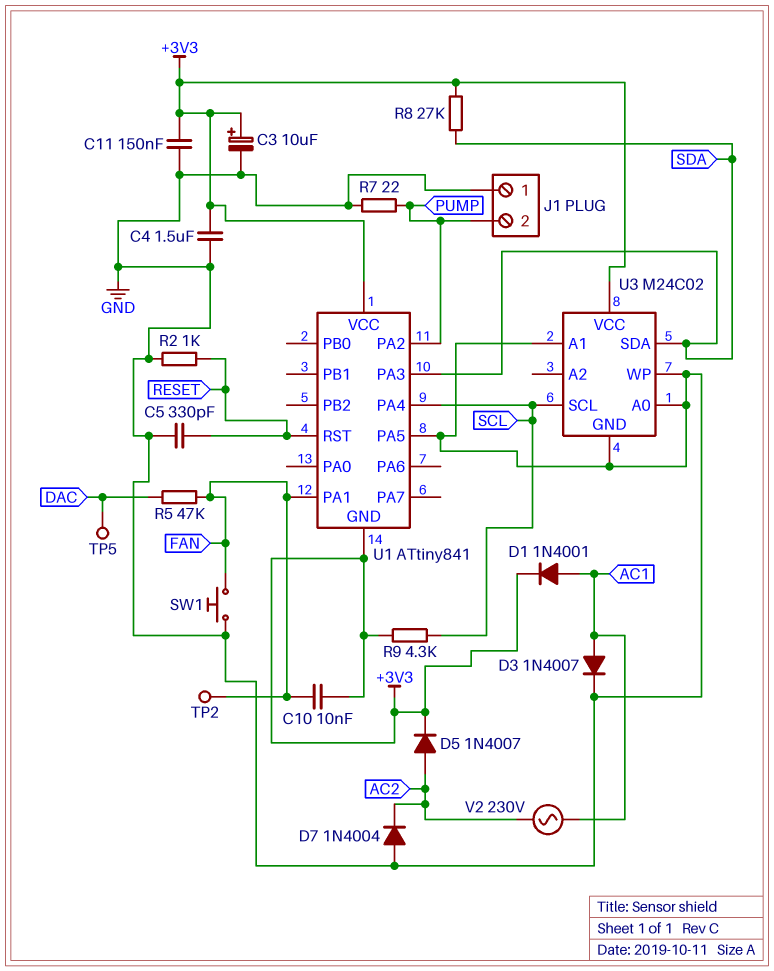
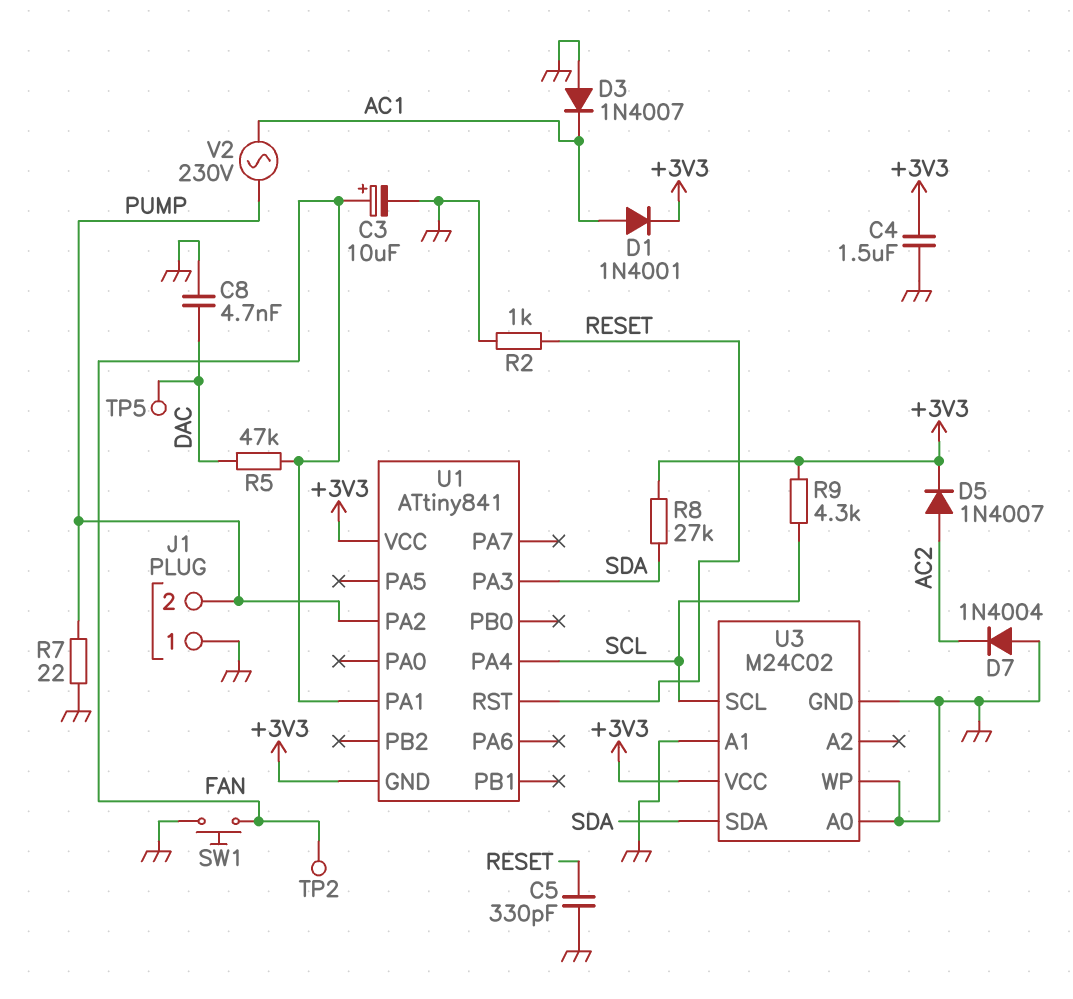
C3: 10uF (plus +3V3, minus GND) -> 10uF (plus FAN, minus GND)
C8: none -> 4.7nF (DAC, GND)
C10: 10nF (+3V3, FAN) -> none
C11: 150nF (+3V3, GND) -> none
D3: diode 1N4007 (A AC1, K GND) -> diode 1N4007 (A GND, K AC1)
U1 pin PA5: GND -> none
V2: AC 230V (AC1, AC2) -> AC 230V (AC1, PUMP)

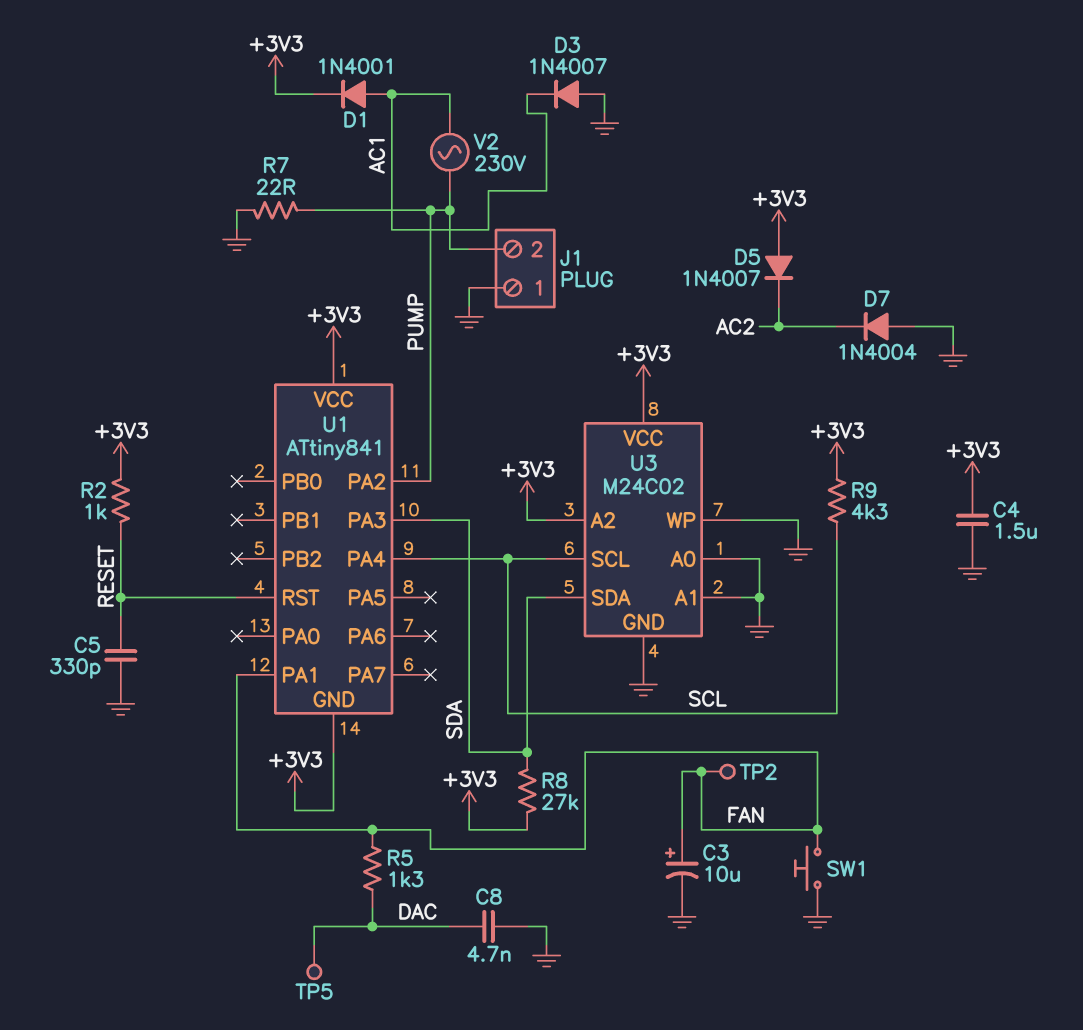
D5: diode 1N4007 (A AC2, K +3V3) -> diode 1N4007 (A +3V3, K AC2)
R2: 1k (GND, RESET) -> 1k (+3V3, RESET)
R5: 47k (DAC, FAN) -> 1.3k (DAC, FAN)
U3 pin A2: none -> +3V3

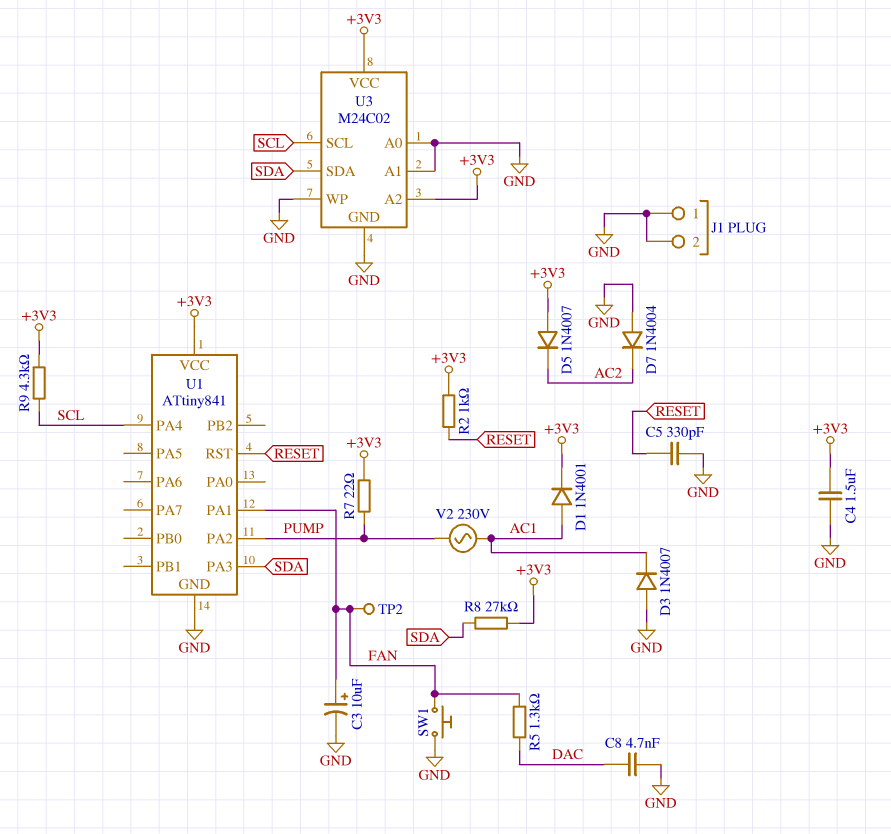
J1 pin 2: PUMP -> GND
R7: 22 (GND, PUMP) -> 22 (+3V3, PUMP)
TP5: test point (DAC) -> none
U1 pin GND: +3V3 -> GND

